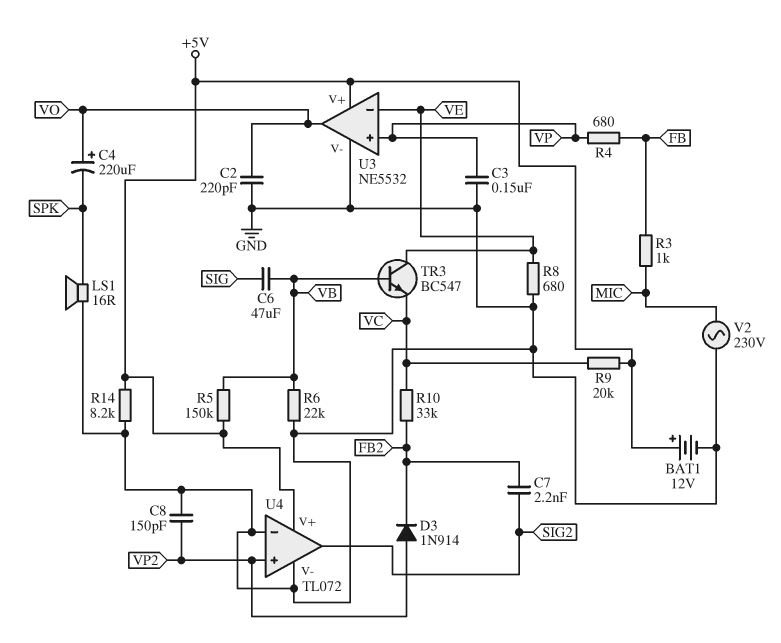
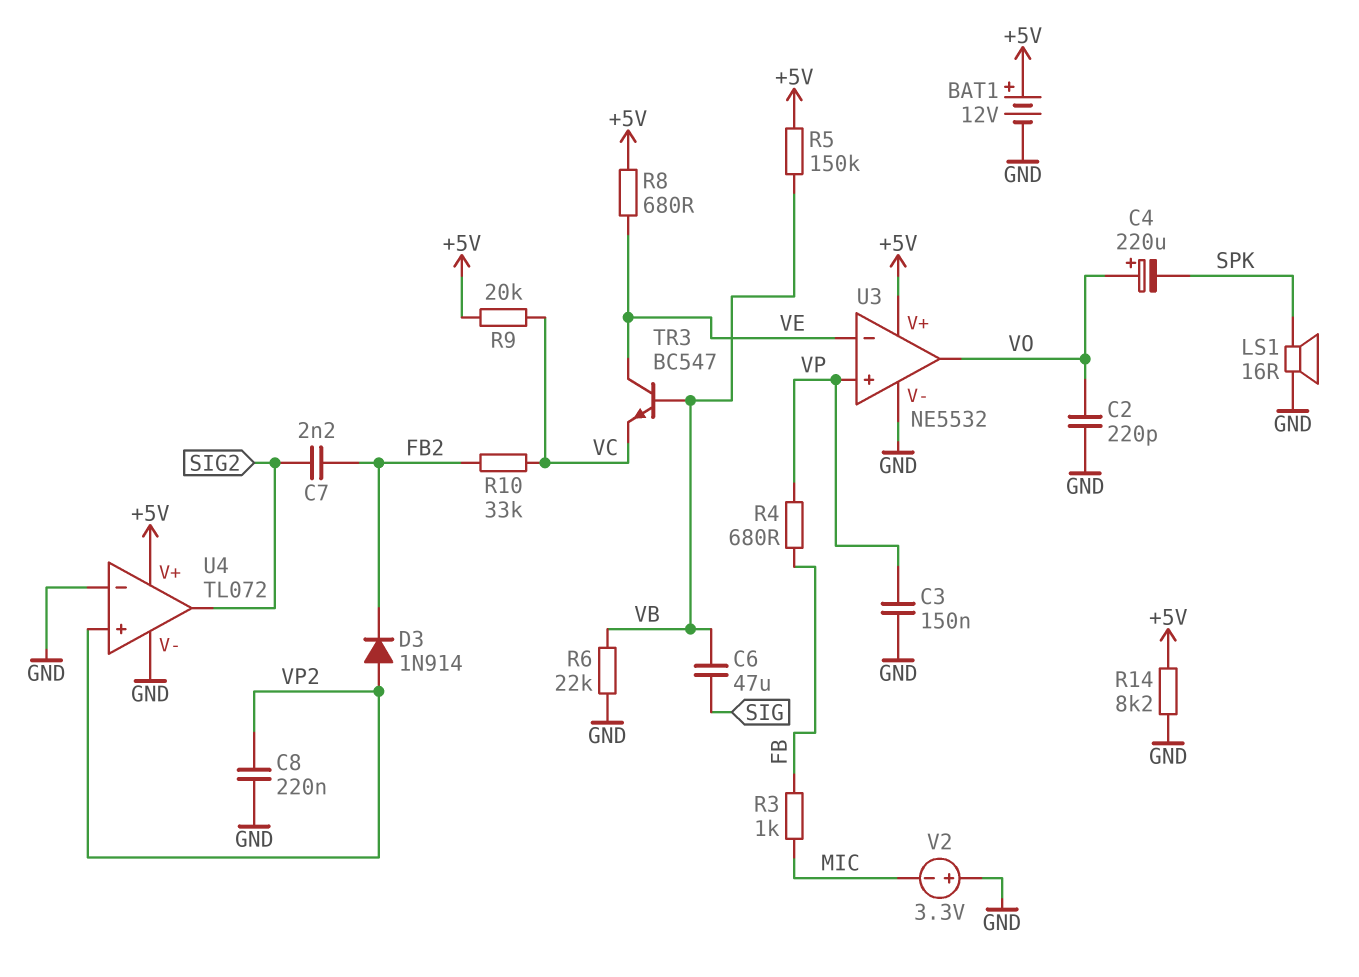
C8: 150pF (GND, VP2) -> 220nF (GND, VP2)
R8: 680 (GND, VE) -> 680 (+5V, VE)
V2: AC 230V (GND, MIC) -> 3.3V (plus GND, minus MIC)

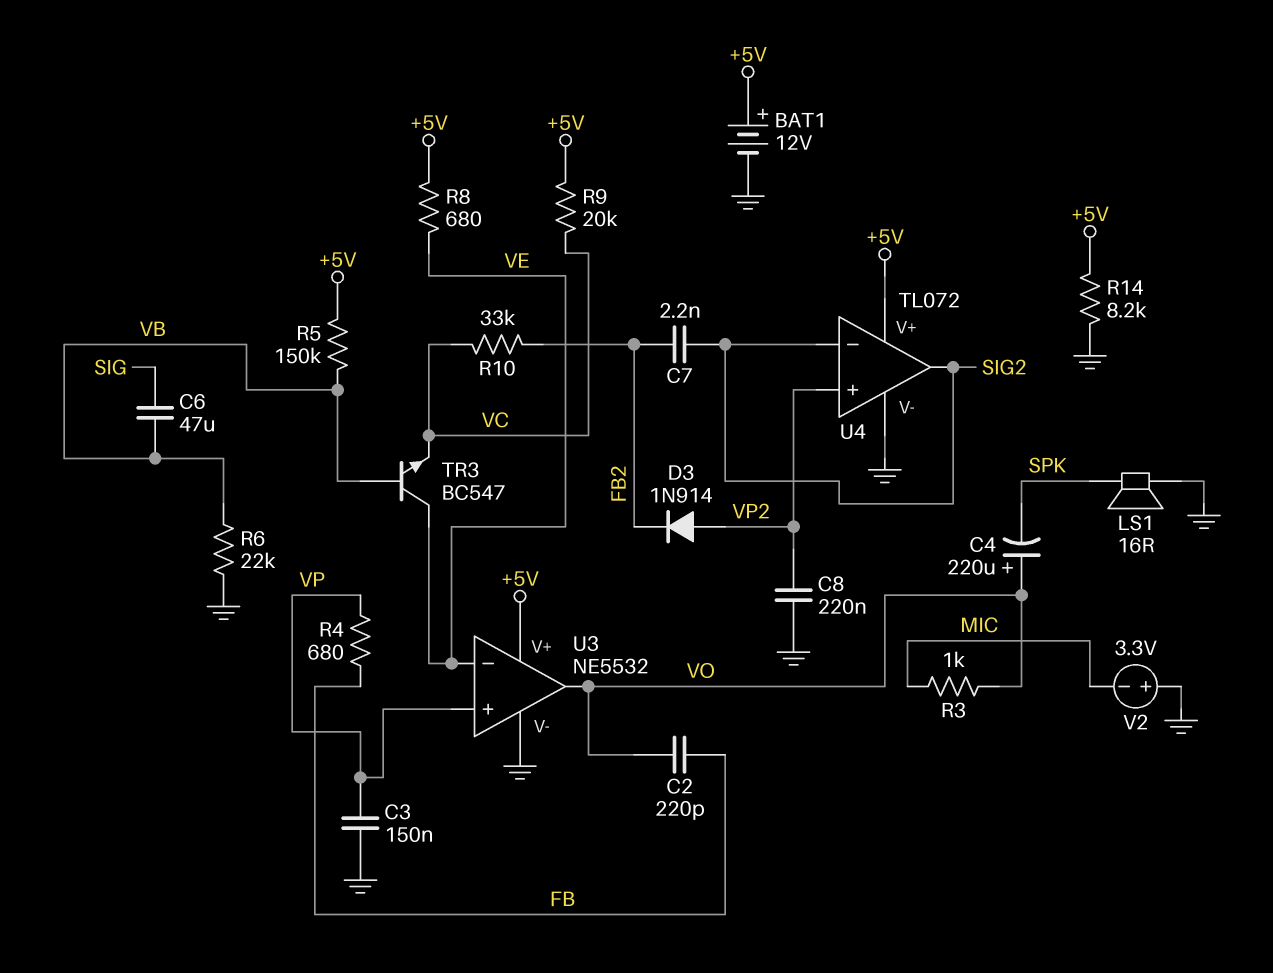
C2: 220pF (GND, VO) -> 220pF (FB, VO)
R3: 1k (FB, MIC) -> 1k (MIC, VO)
U4 pin in-: GND -> SIG2

